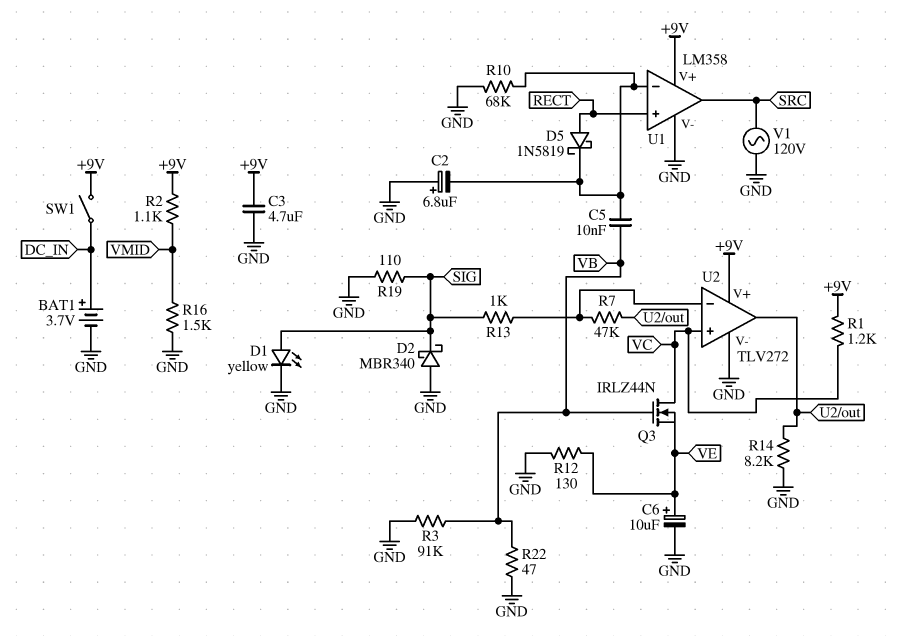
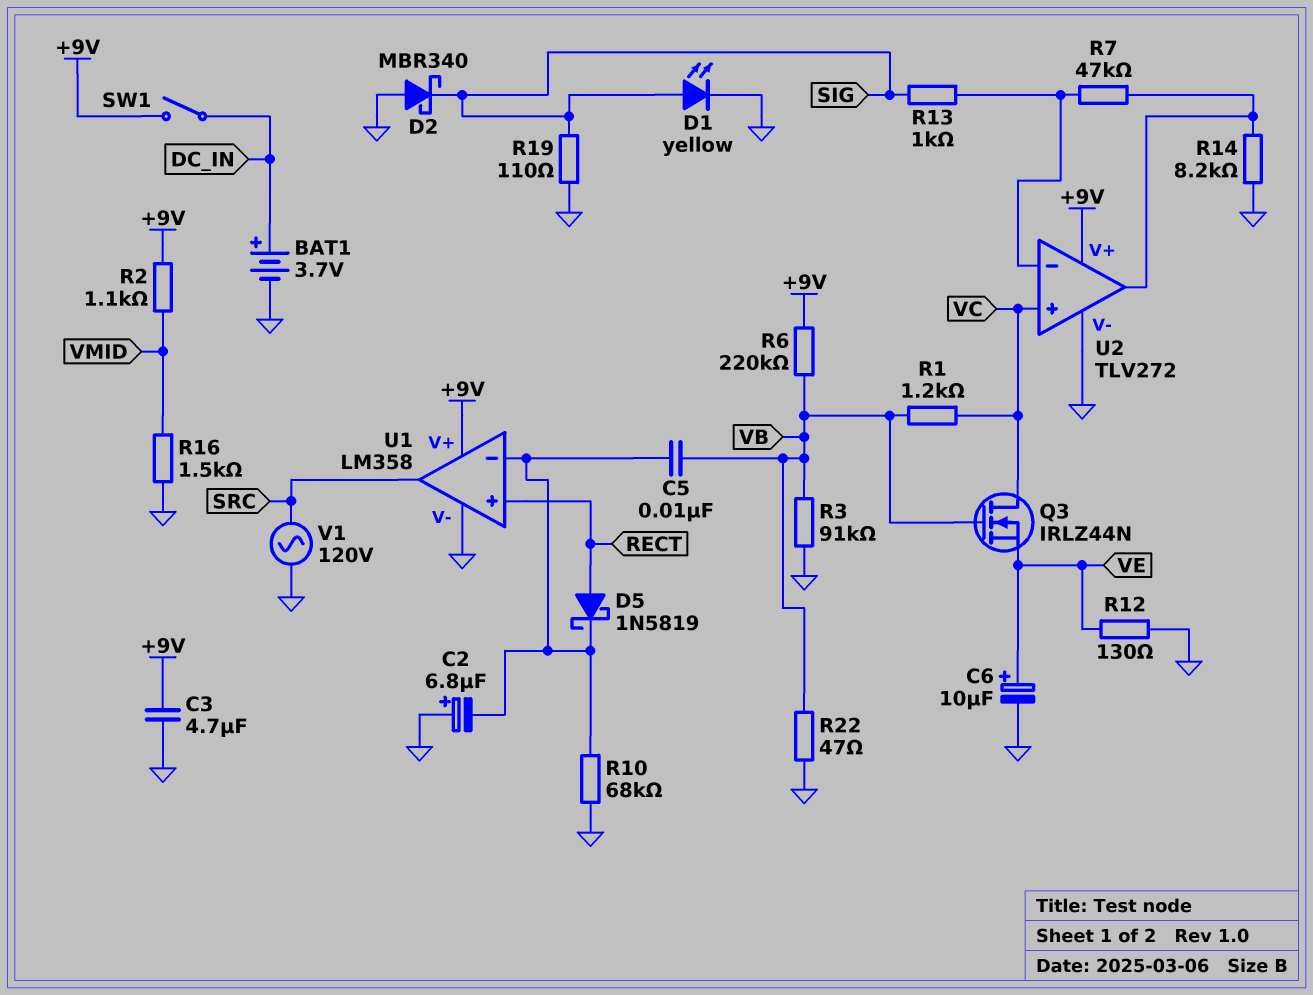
R1: 1.2k (+9V, VC) -> 1.2k (VB, VC)
R6: none -> 220k (+9V, VB)

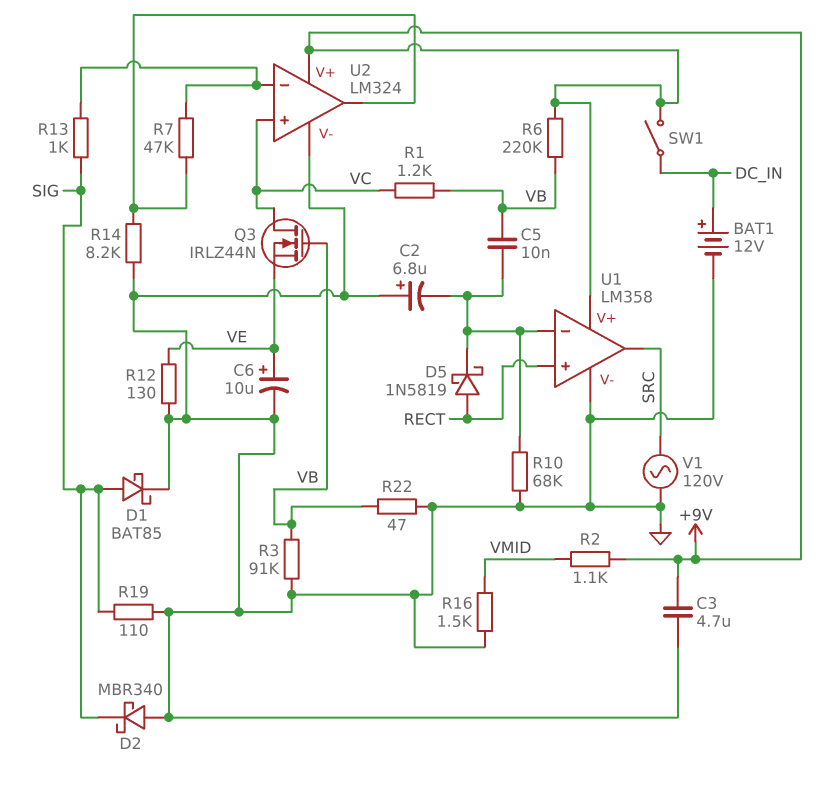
BAT1: 3.7V (plus DC_IN, minus GND) -> 12V (plus DC_IN, minus GND)
D1: LED yellow (A SIG, K GND) -> schottky BAT85 (A SIG, K GND)
U2: TLV272 -> LM324

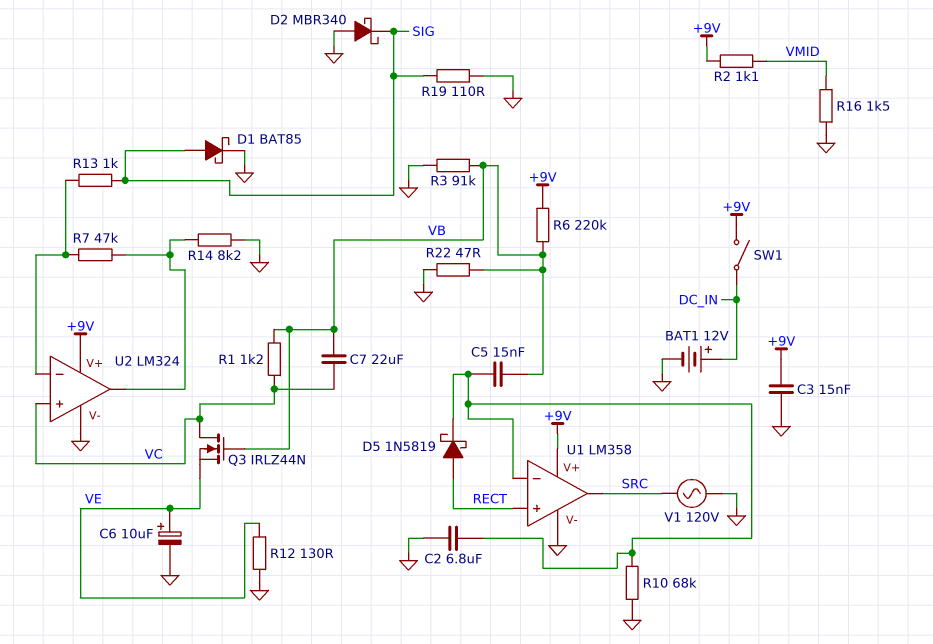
C2: 6.8uF (plus GND, minus U1/in-) -> 6.8uF (GND, U1/in-)
C3: 4.7uF (+9V, GND) -> 15nF (+9V, GND)
C5: 10nF (U1/in-, VB) -> 15nF (U1/in-, VB)
C7: none -> 22uF (VB, VC)

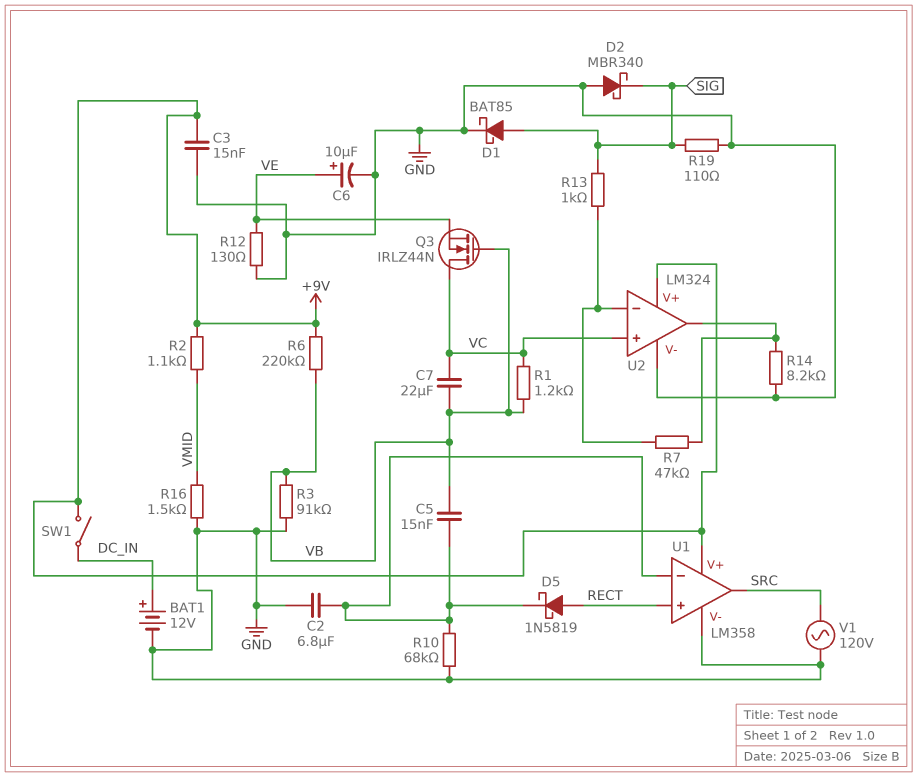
R22: 47 (GND, VB) -> none

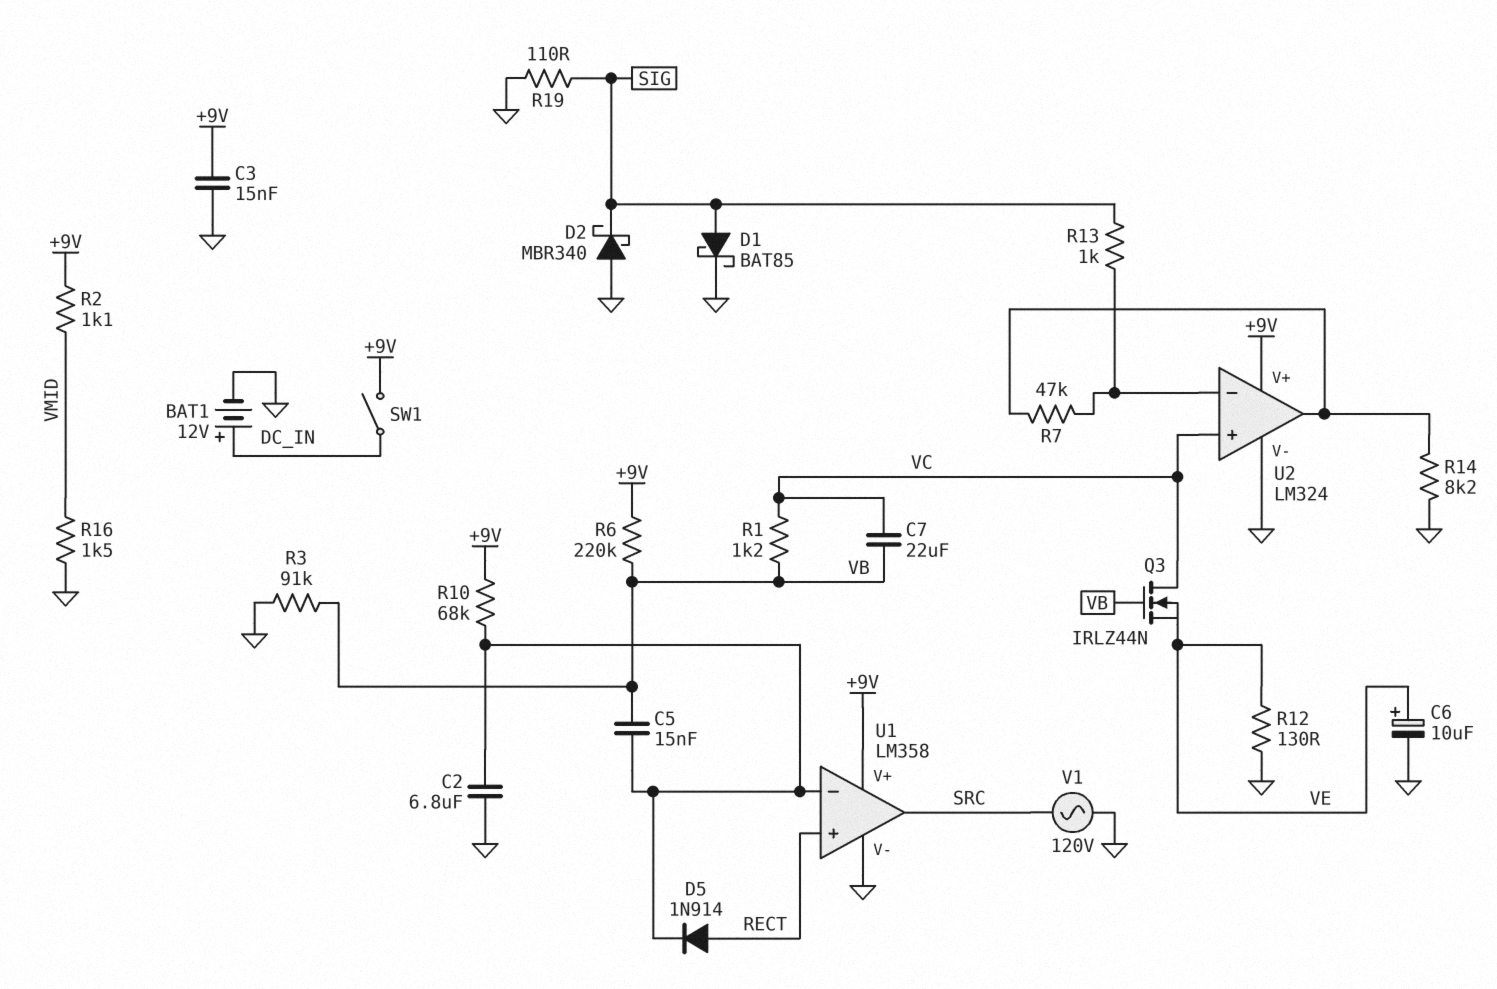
D5: schottky 1N5819 (A RECT, K U1/in-) -> diode 1N914 (A RECT, K U1/in-)
R10: 68k (GND, U1/in-) -> 68k (+9V, U1/in-)

